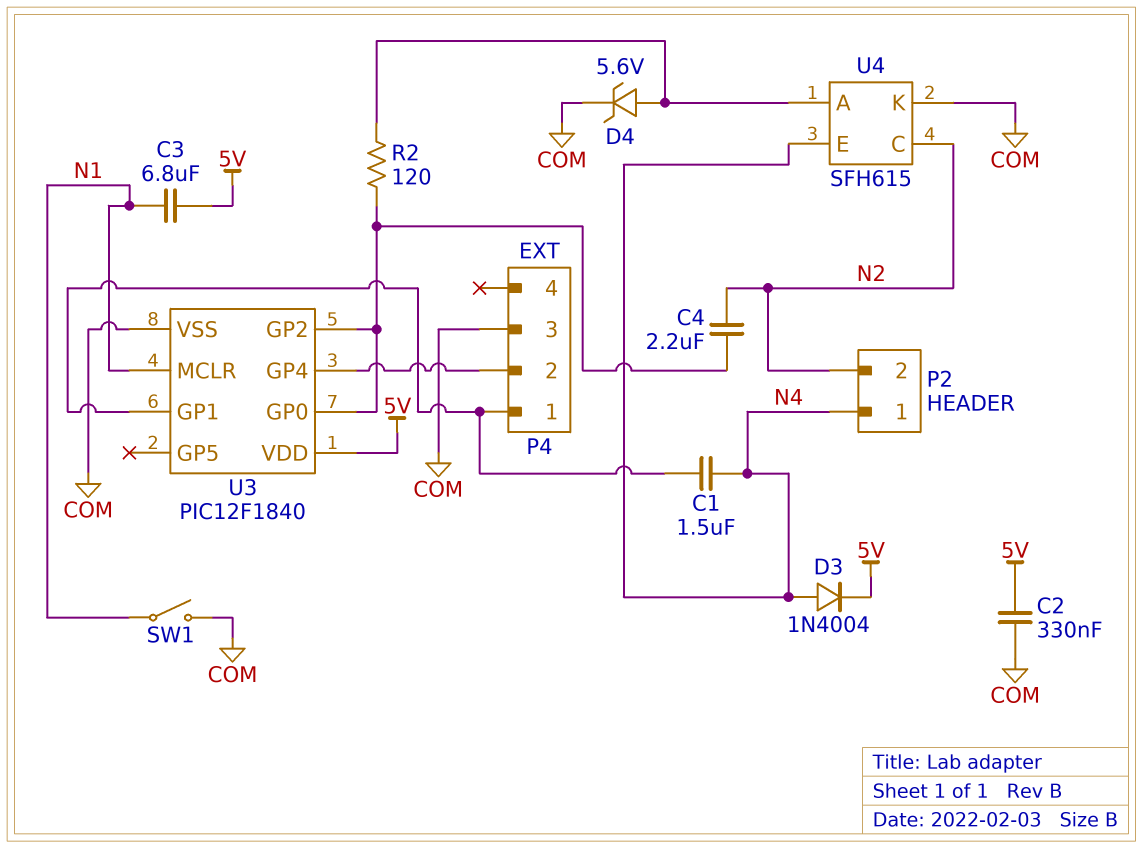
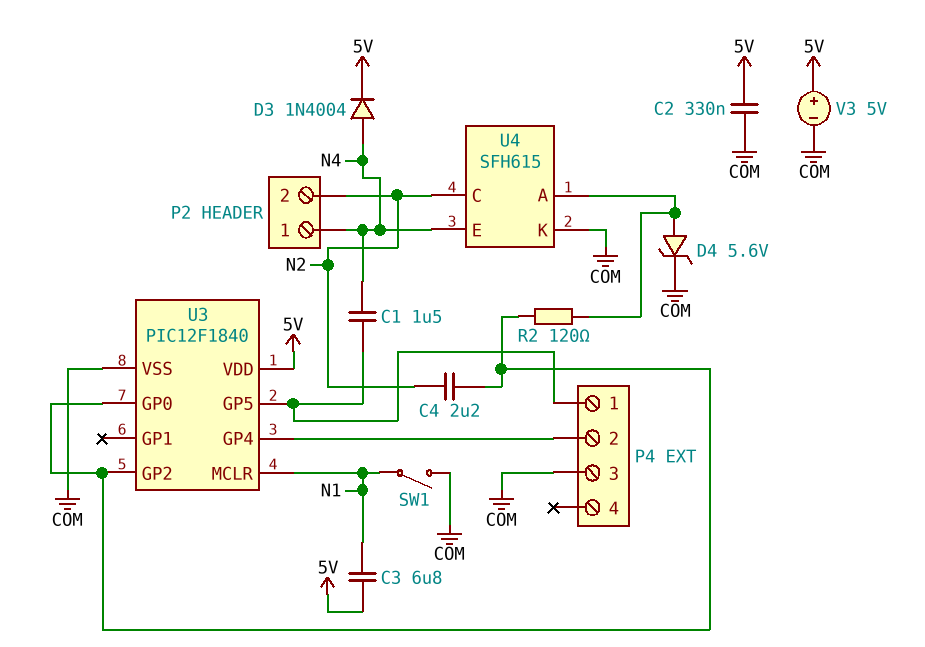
U3 pin GP1: P4/1 -> none
U3 pin GP5: none -> P4/1
V3: none -> 5V (plus 5V, minus COM)

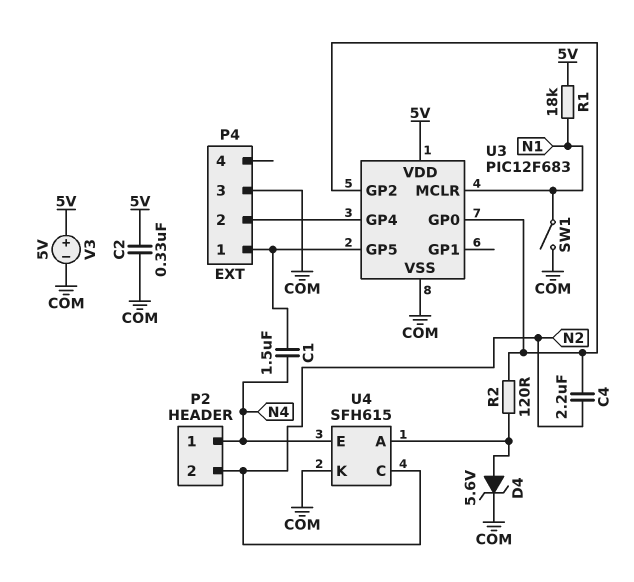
C3: 6.8uF (5V, N1) -> none
D3: diode 1N4004 (A N4, K 5V) -> none
R1: none -> 18k (5V, N1)
U3: PIC12F1840 -> PIC12F683

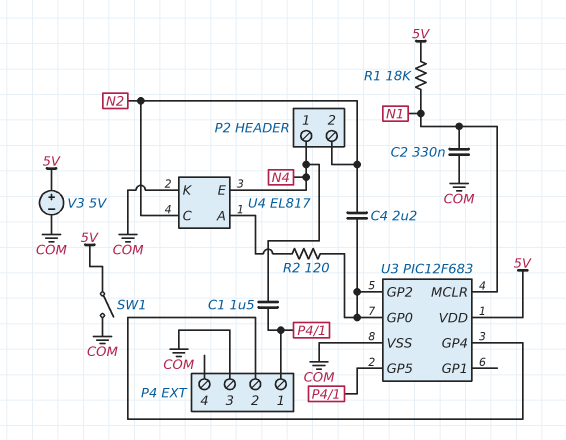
C2: 330nF (5V, COM) -> 330nF (COM, N1)
D4: zener 5.6V (A U4/A, K COM) -> none
SW1: switch (COM, N1) -> switch (5V, COM)
U4: SFH615 -> EL817

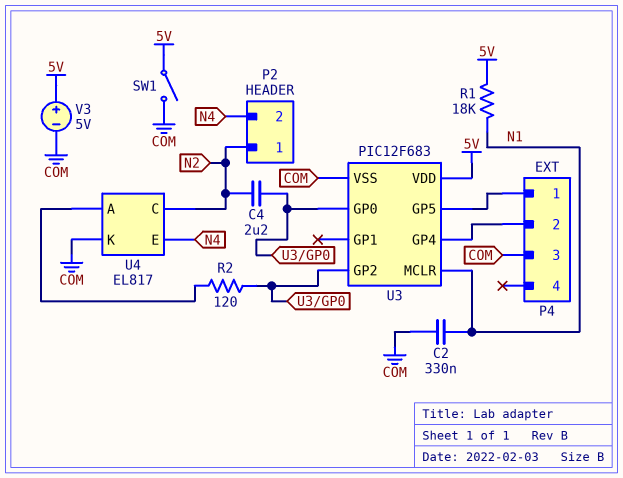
C1: 1.5uF (N4, P4/1) -> none
P2 pin 1: N4 -> N2
P2 pin 2: N2 -> N4

